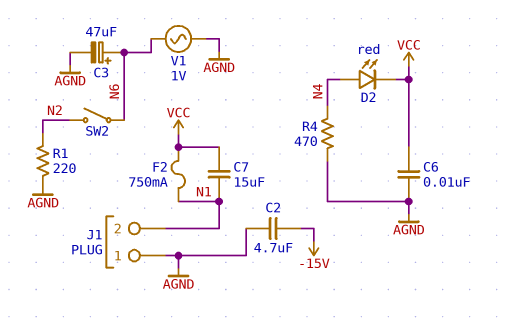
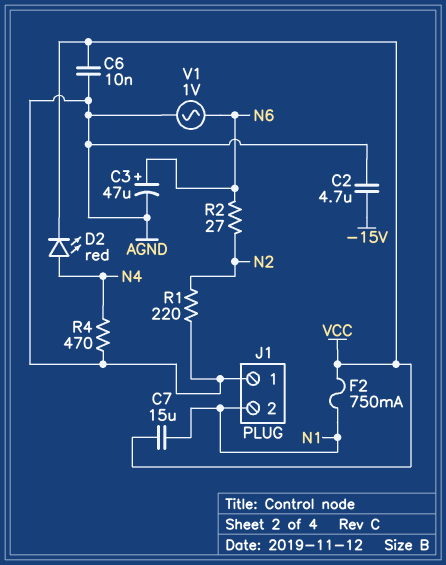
R2: none -> 27 (N2, N6)
SW2: switch (N2, N6) -> none

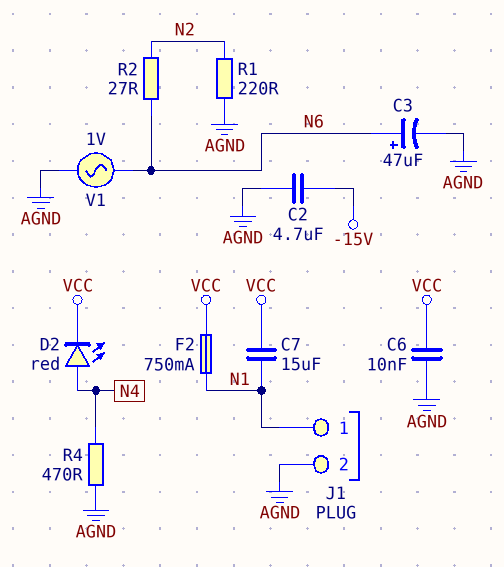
J1 pin 1: AGND -> N1
J1 pin 2: N1 -> AGND

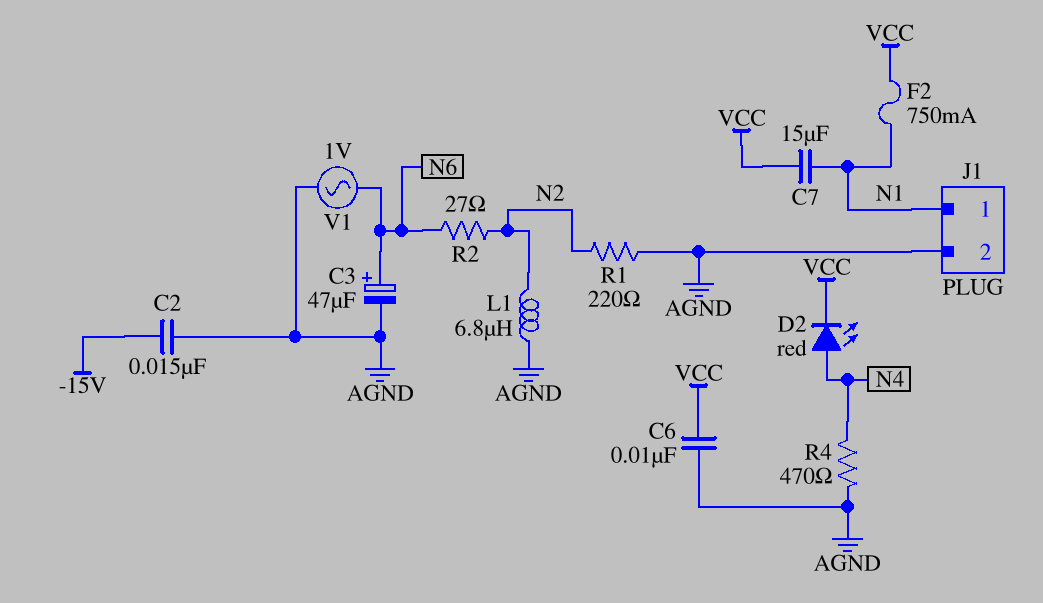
C2: 4.7uF (-15V, AGND) -> 15nF (-15V, AGND)
L1: none -> 6.8uH (AGND, N2)

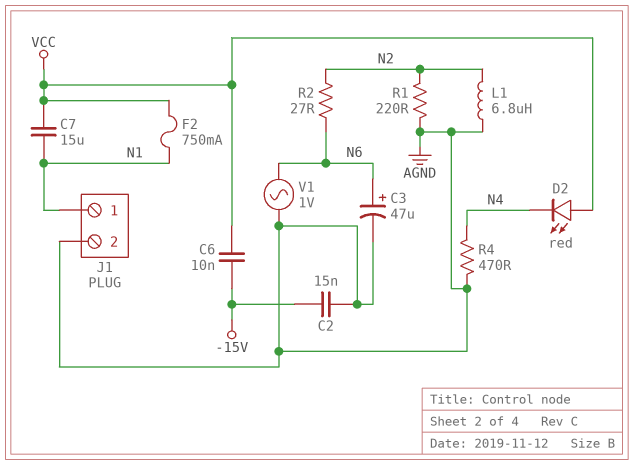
C6: 10nF (AGND, VCC) -> 10nF (-15V, VCC)
D2: LED red (A N4, K VCC) -> LED red (A VCC, K N4)

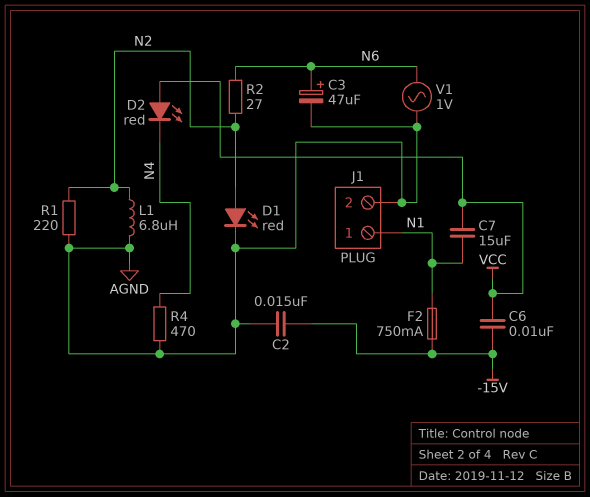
D1: none -> LED red (A N2, K AGND)
F2: 750mA (N1, VCC) -> 750mA (-15V, N1)

